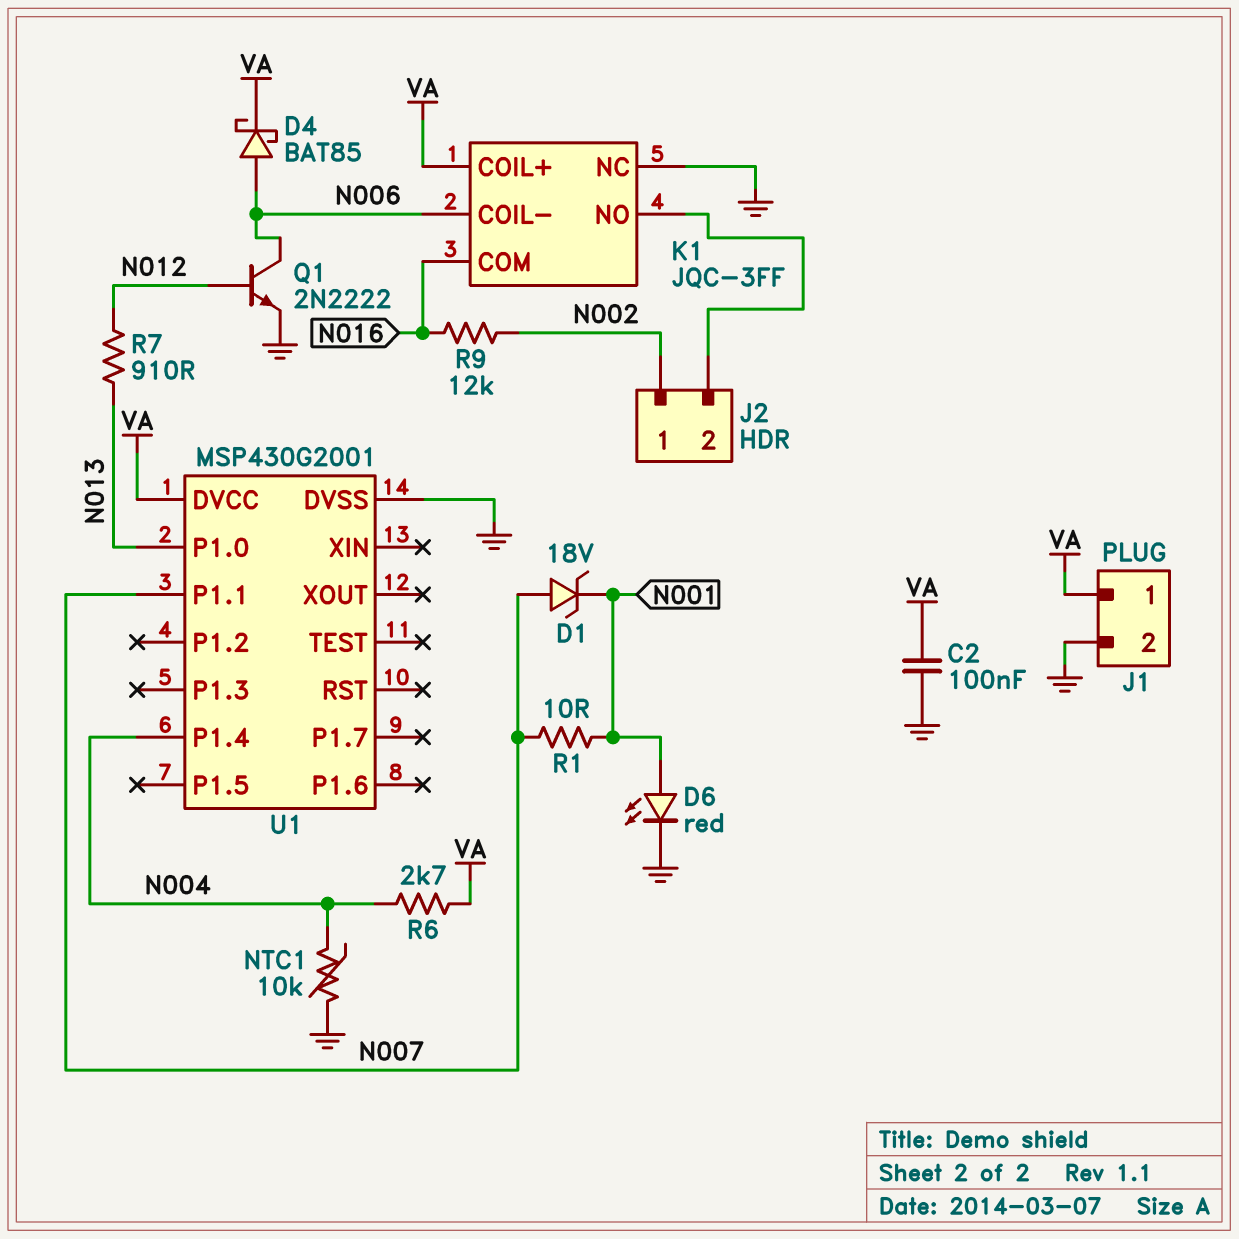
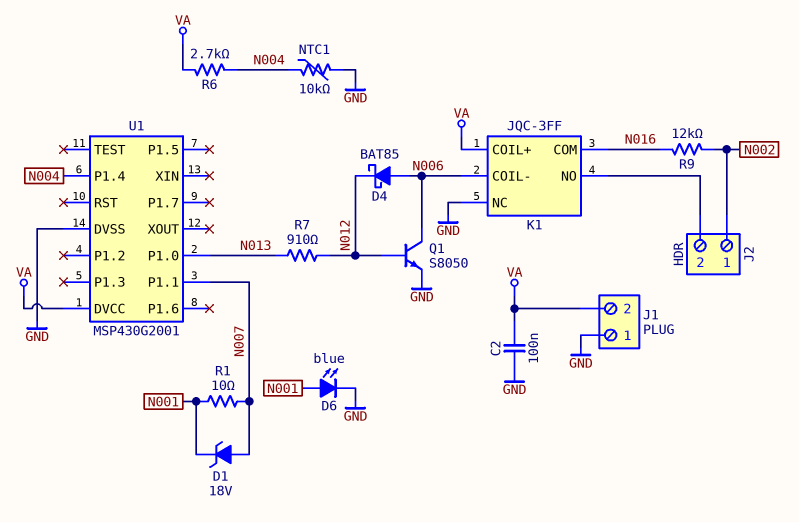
D4: schottky BAT85 (A N006, K VA) -> schottky BAT85 (A N006, K N012)
D6: LED red (A N001, K GND) -> LED blue (A N001, K GND)
J1 pin 1: VA -> GND
J1 pin 2: GND -> VA
Q1: NPN 2N2222 (B N012, C N006, E GND) -> NPN S8050 (B N012, C N006, E GND)

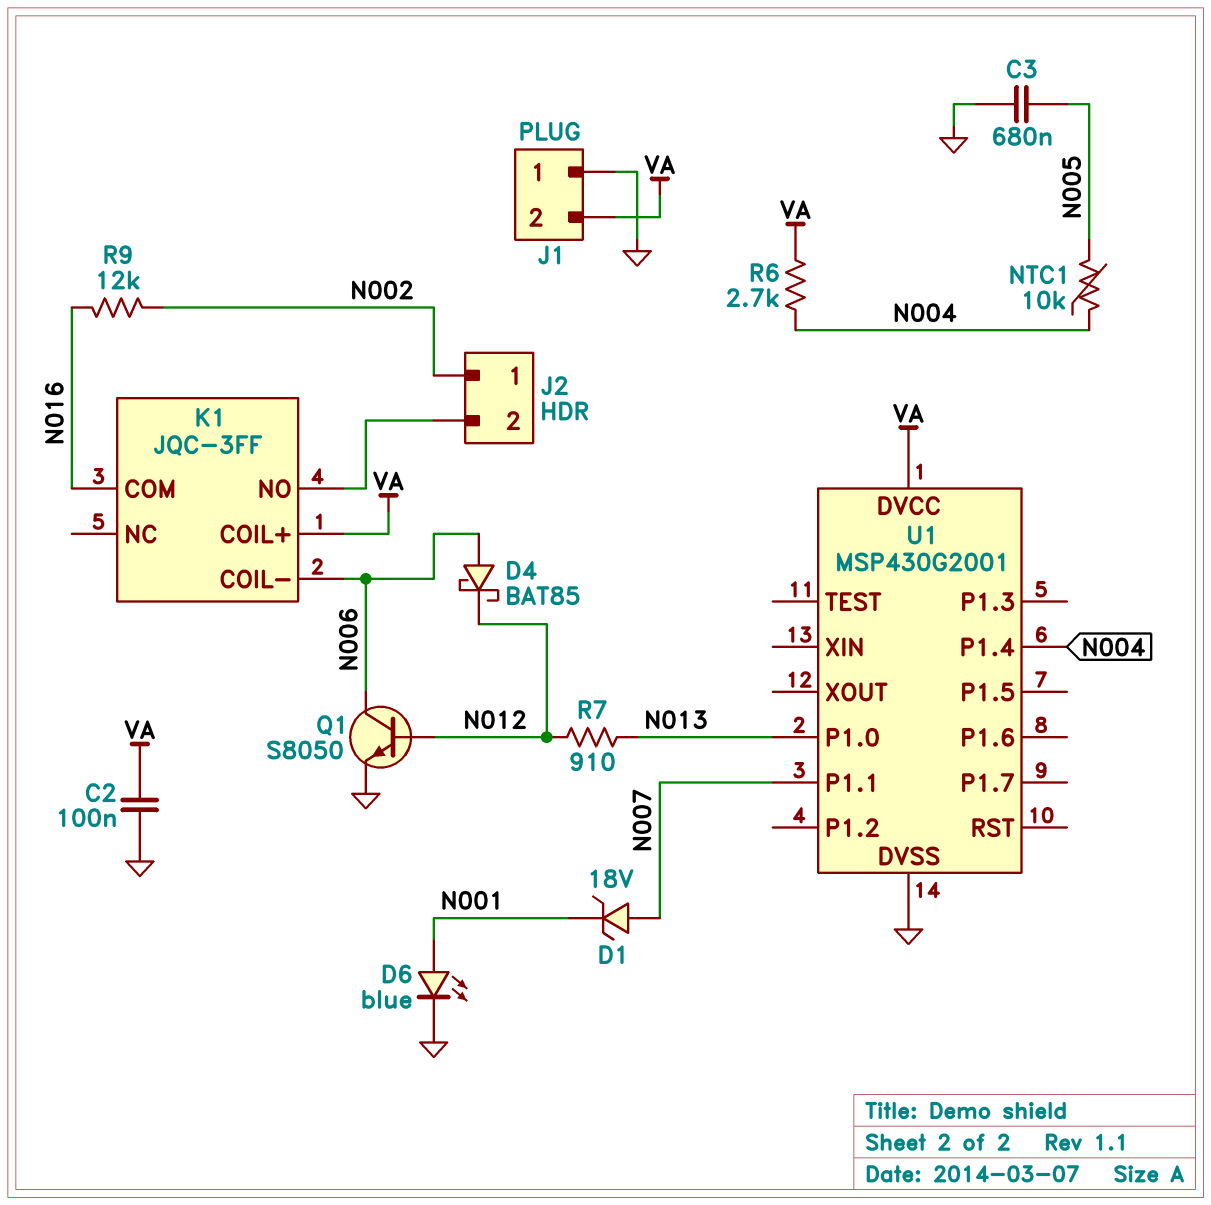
C3: none -> 680nF (GND, N005)
K1 pin NC: GND -> none
NTC1: 10k (GND, N004) -> 10k (N004, N005)
R1: 10 (N001, N007) -> none

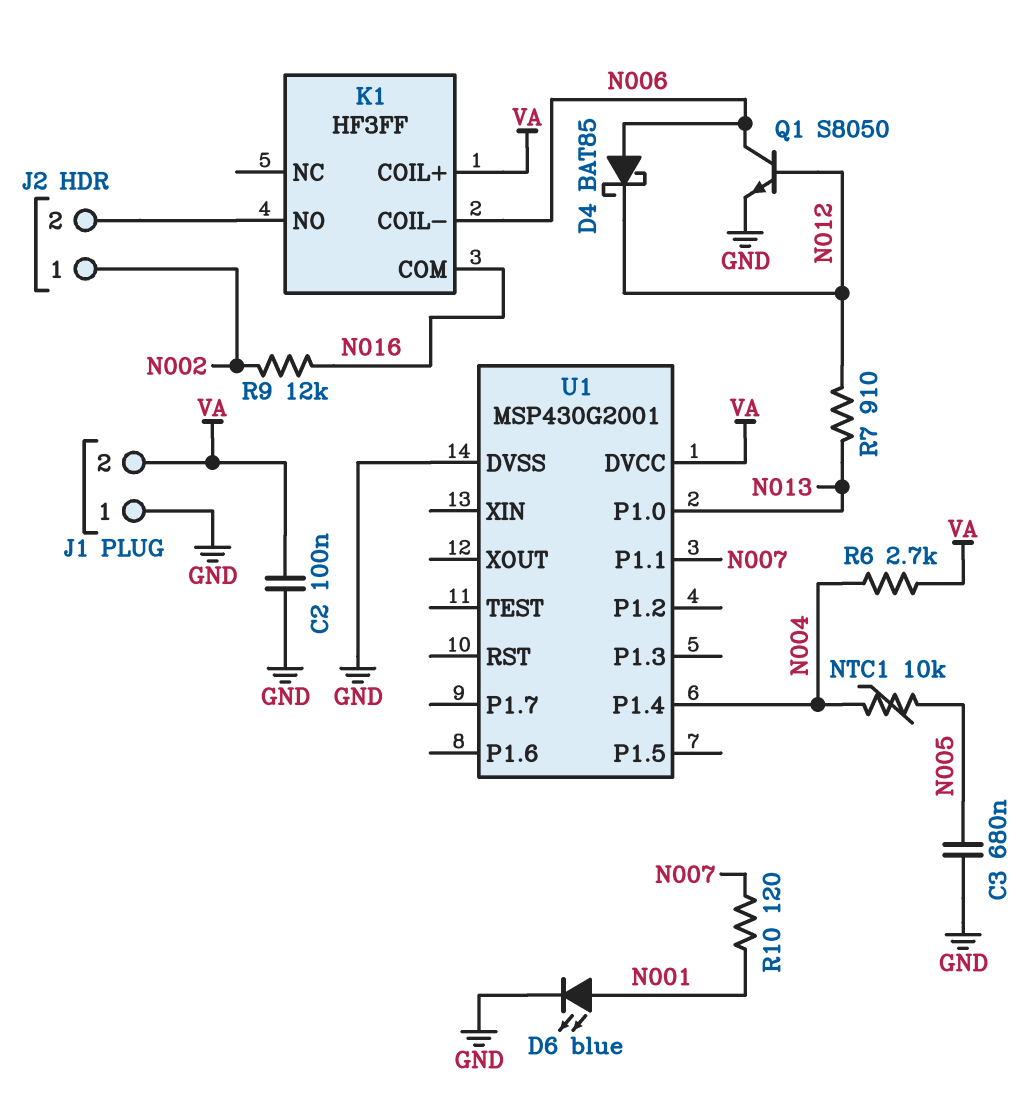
D1: zener 18V (A N007, K N001) -> none
K1: JQC-3FF -> HF3FF
R10: none -> 120 (N001, N007)

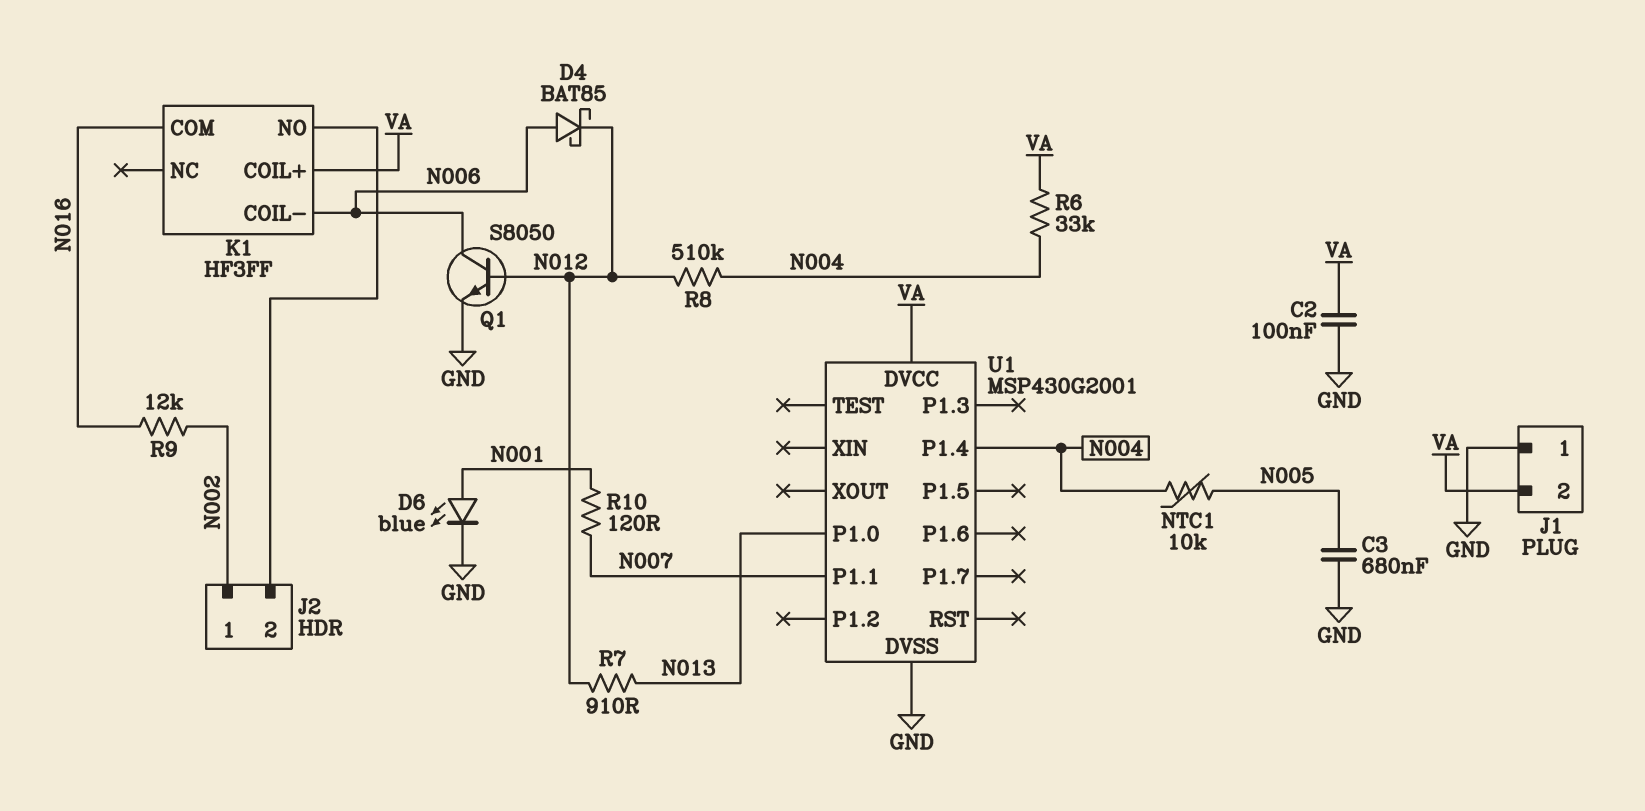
R6: 2.7k (N004, VA) -> 33k (N004, VA)
R8: none -> 510k (N004, N012)

